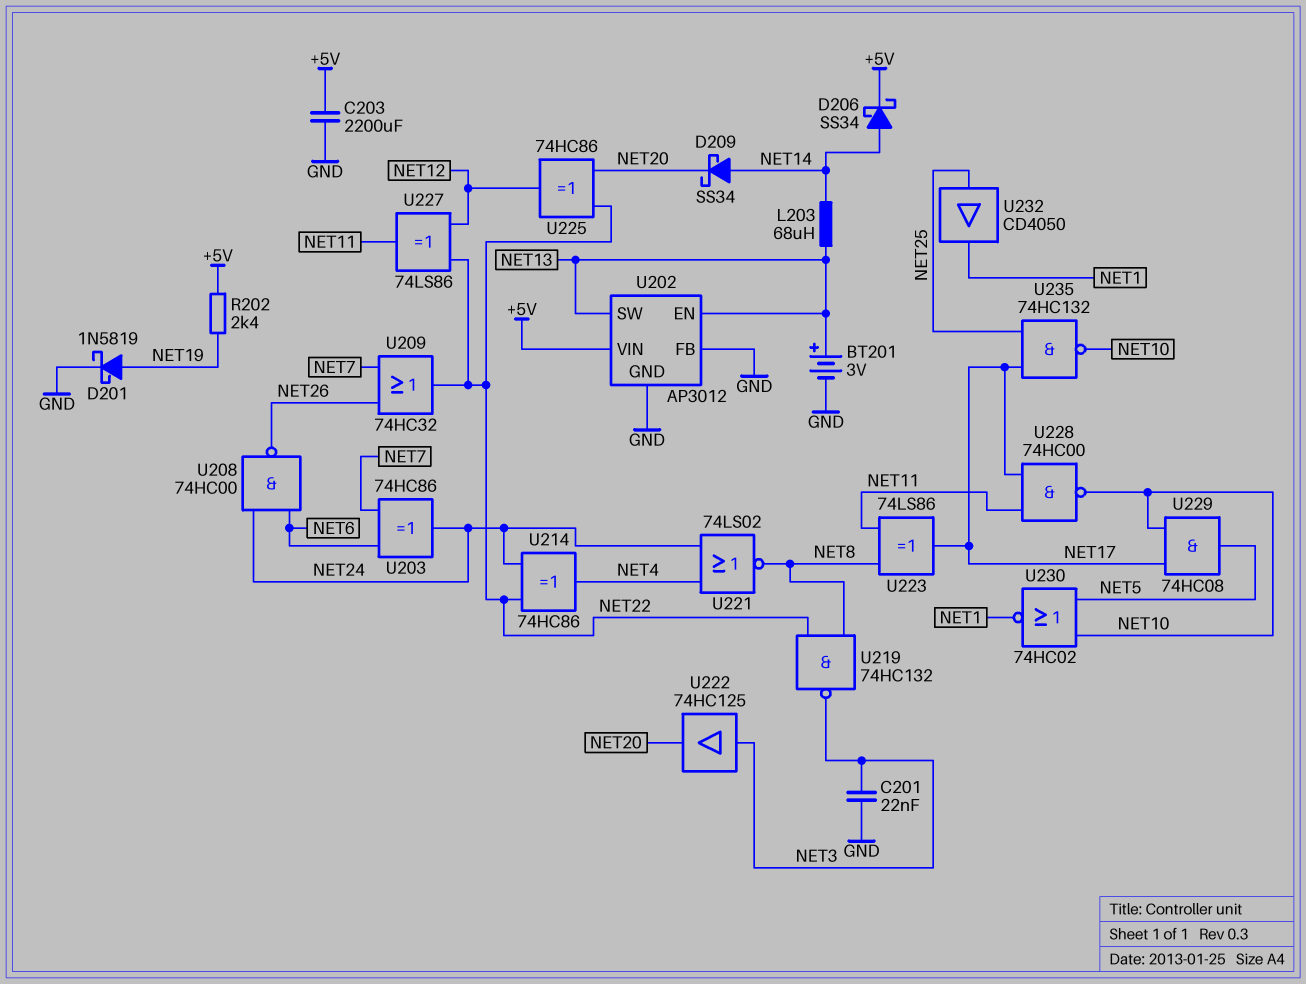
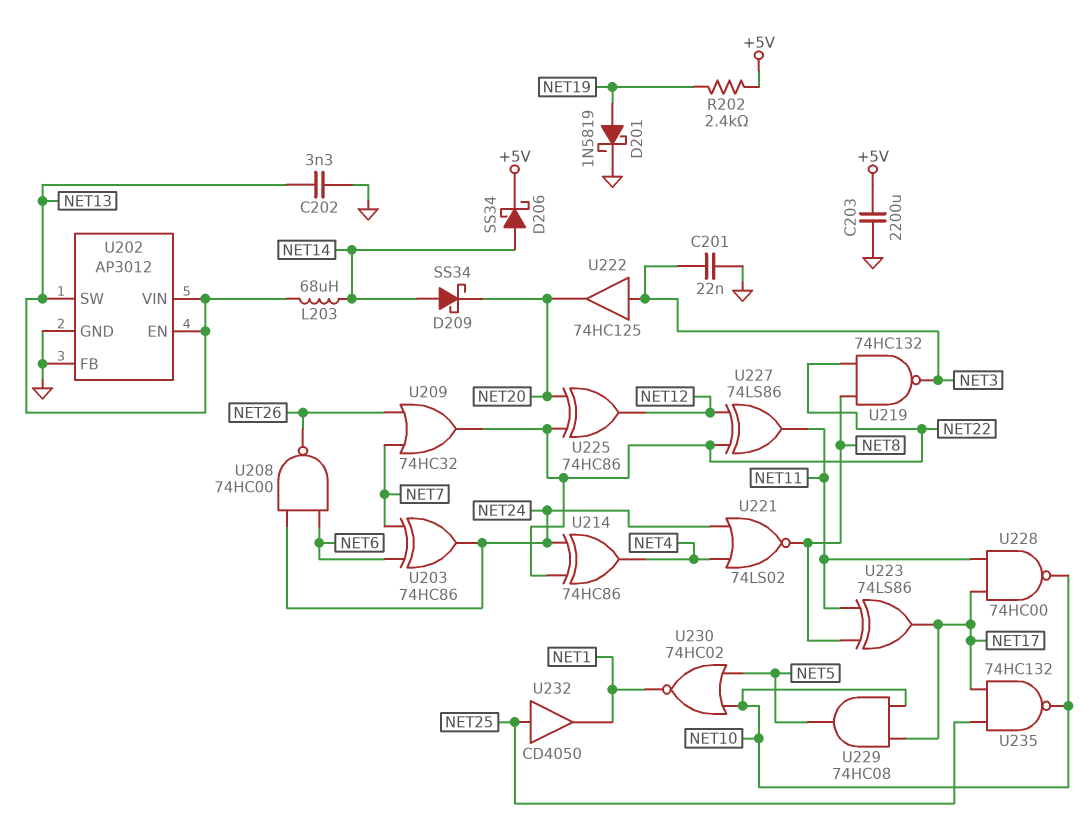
BT201: 3V (plus NET13, minus GND) -> none
C202: none -> 3.3nF (GND, NET13)
U202 pin VIN: +5V -> NET13

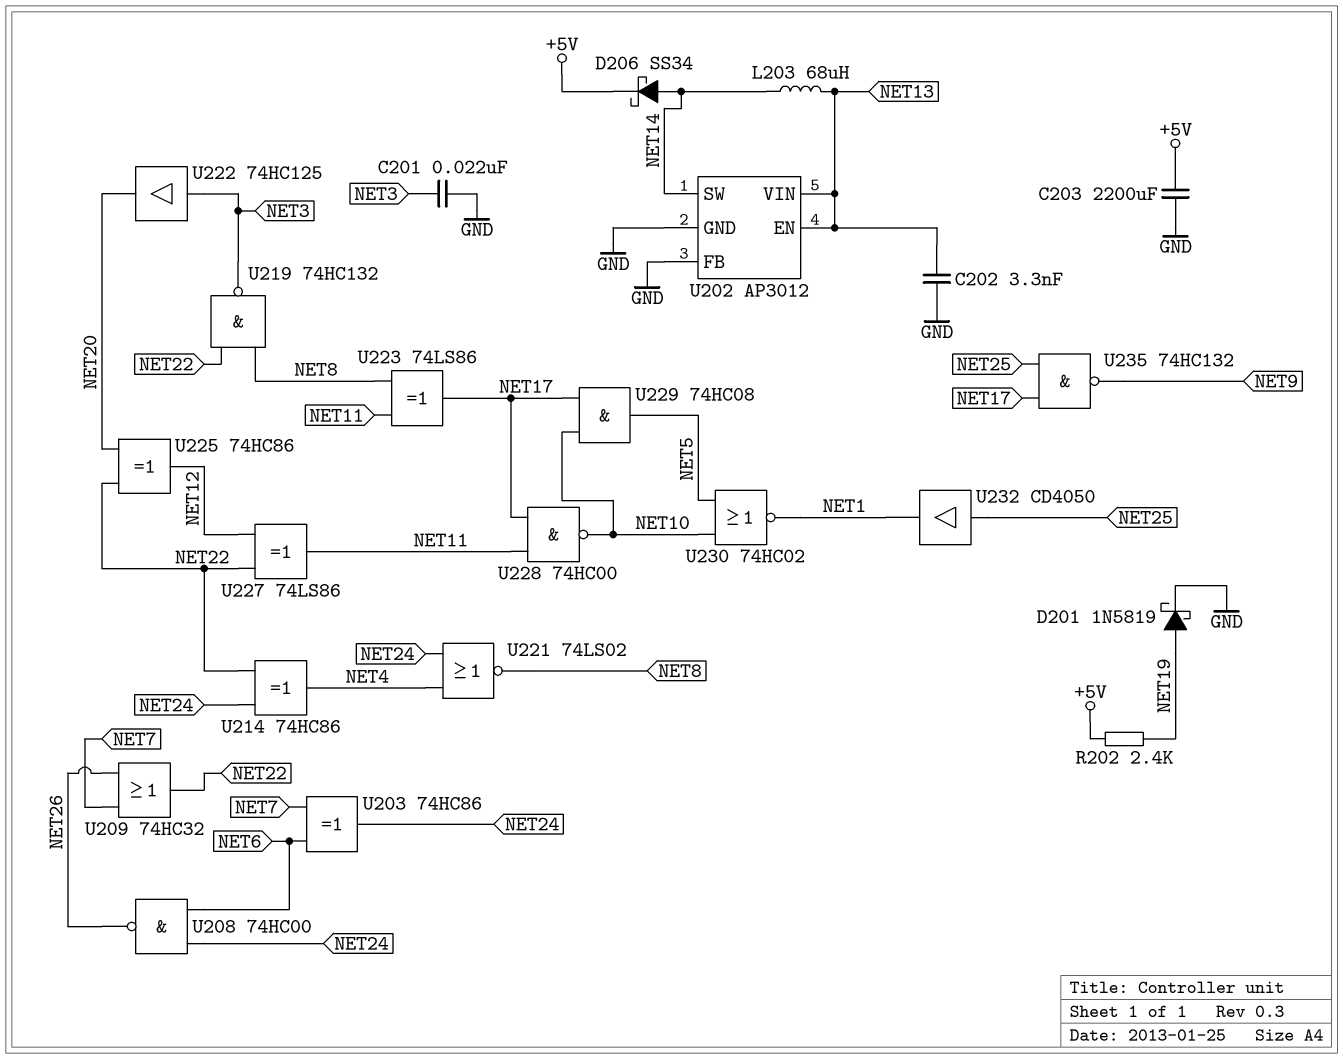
D209: schottky SS34 (A NET14, K NET20) -> none
U202 pin SW: NET13 -> NET14
U235: NAND 74HC132 (in NET17, in NET25, out NET10) -> NAND 74HC132 (in NET17, in NET25, out NET9)

